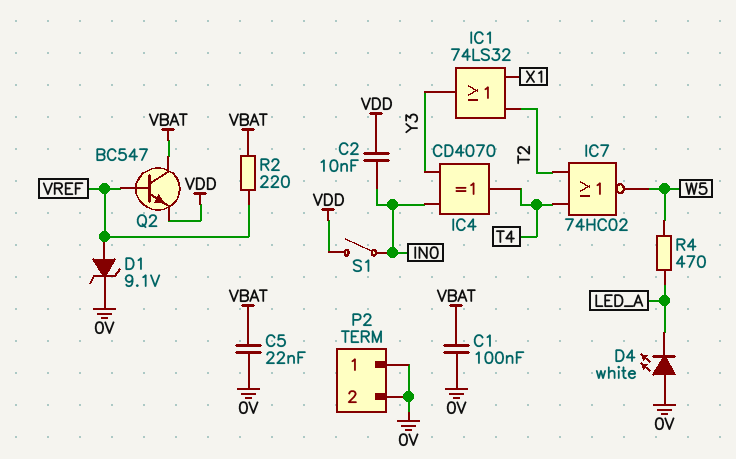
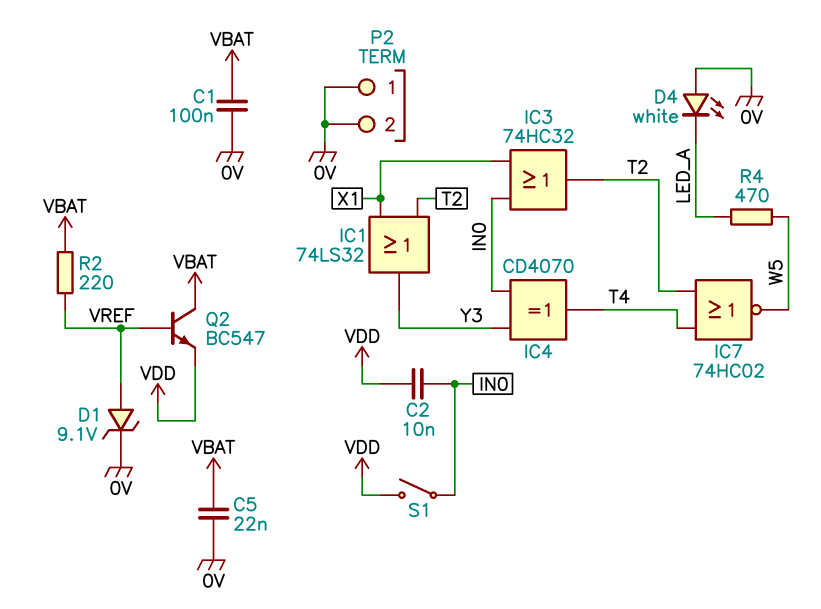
IC3: none -> OR 74HC32 (in IN0, in X1, out T2)

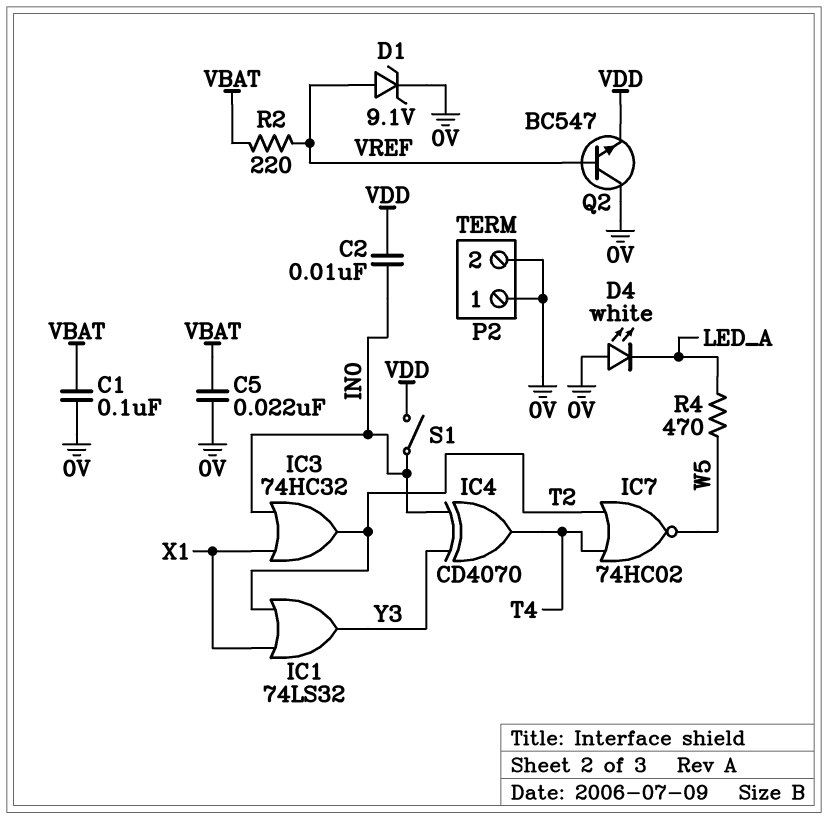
Q2: NPN BC547 (B VREF, C VBAT, E VDD) -> NPN BC547 (B VREF, C 0V, E VDD)

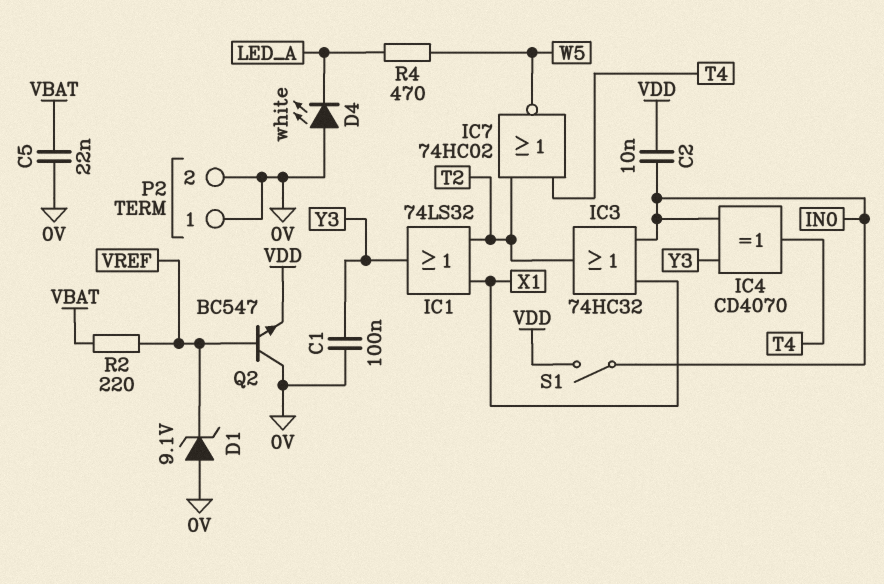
C1: 100nF (0V, VBAT) -> 100nF (0V, Y3)
D1: zener 9.1V (A VREF, K 0V) -> zener 9.1V (A 0V, K VREF)

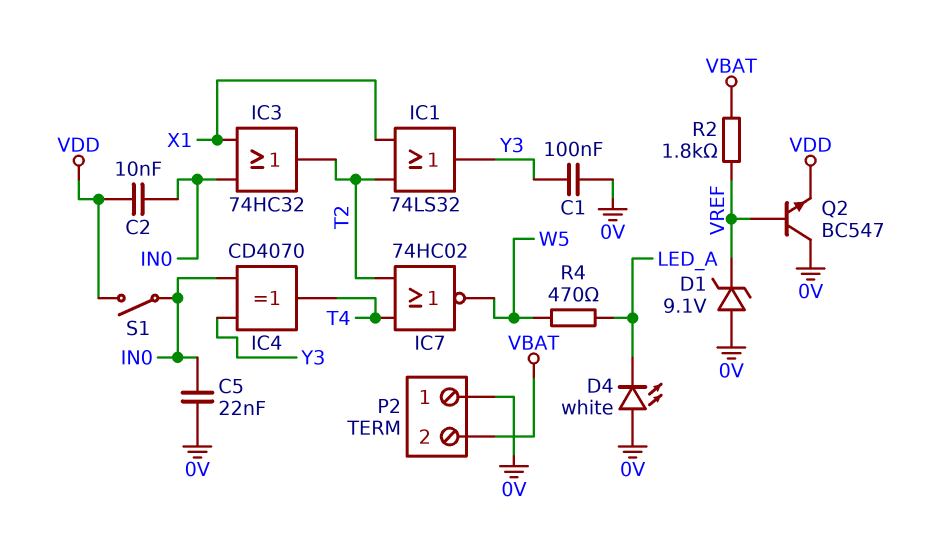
C5: 22nF (0V, VBAT) -> 22nF (0V, IN0)
P2 pin 2: 0V -> VBAT
R2: 220 (VBAT, VREF) -> 1.8k (VBAT, VREF)

